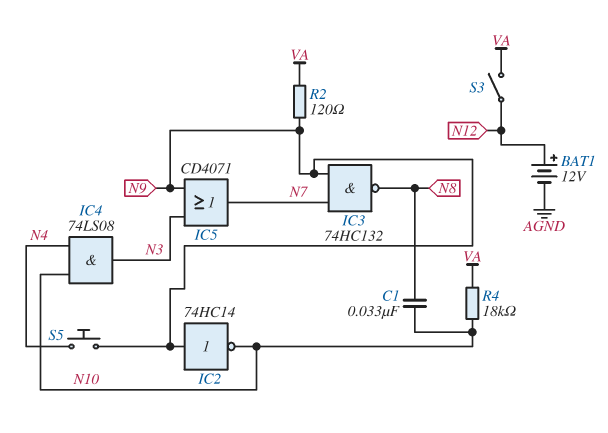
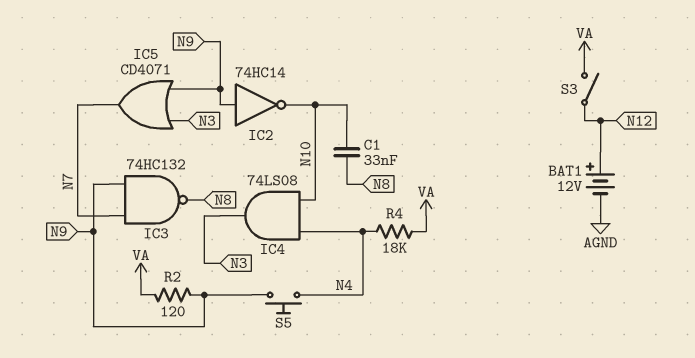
R4: 18k (N10, VA) -> 18k (N4, VA)

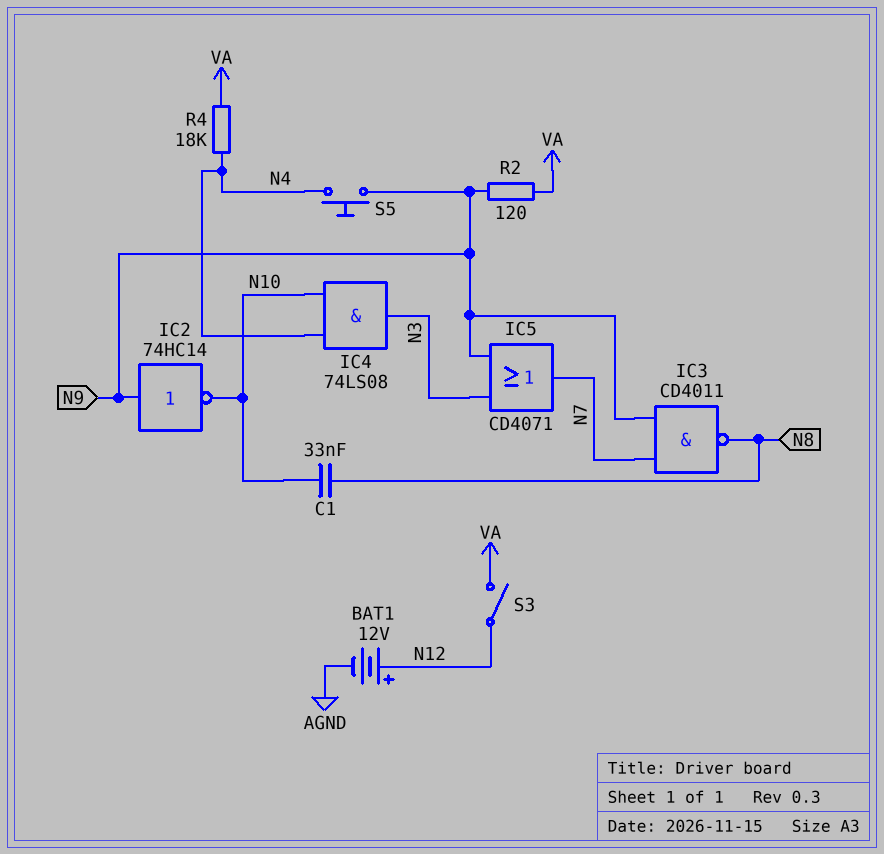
IC3: NAND 74HC132 (in N7, in N9, out N8) -> NAND CD4011 (in N7, in N9, out N8)

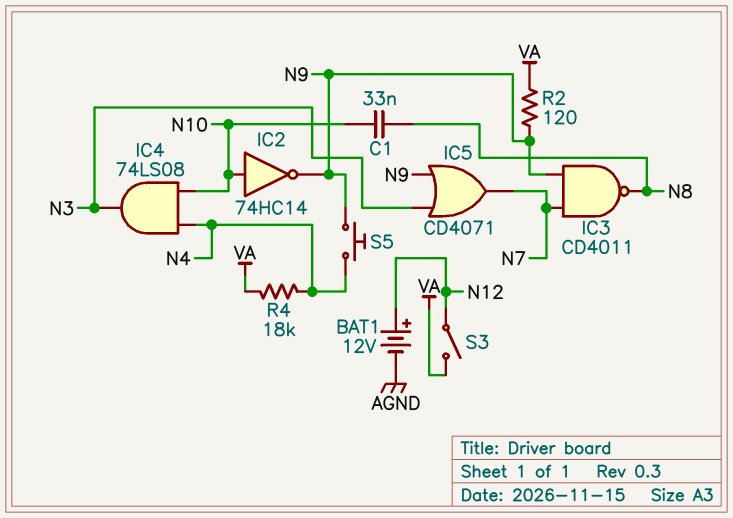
IC2: NOT 74HC14 (in N9, out N10) -> NOT 74HC14 (in N10, out N9)

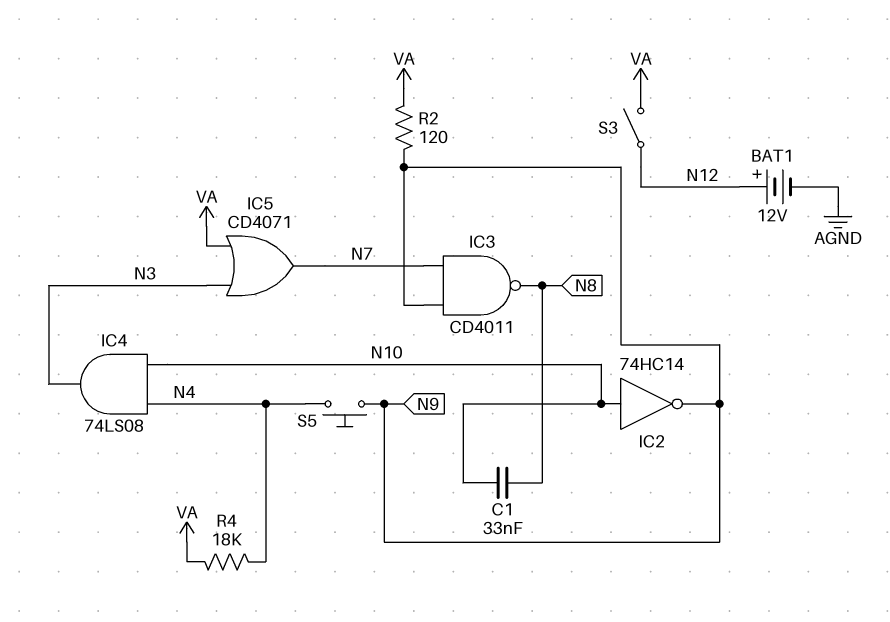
IC5: OR CD4071 (in N3, in N9, out N7) -> OR CD4071 (in N3, in VA, out N7)

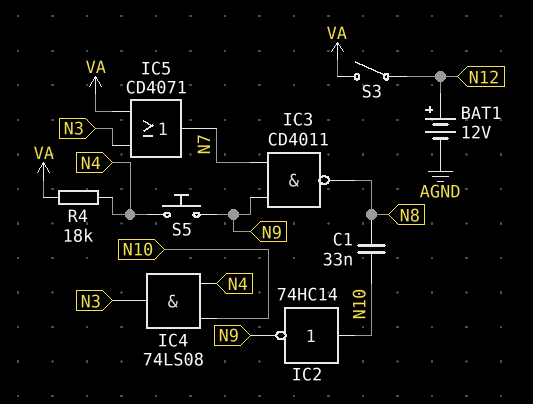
R2: 120 (N9, VA) -> none

